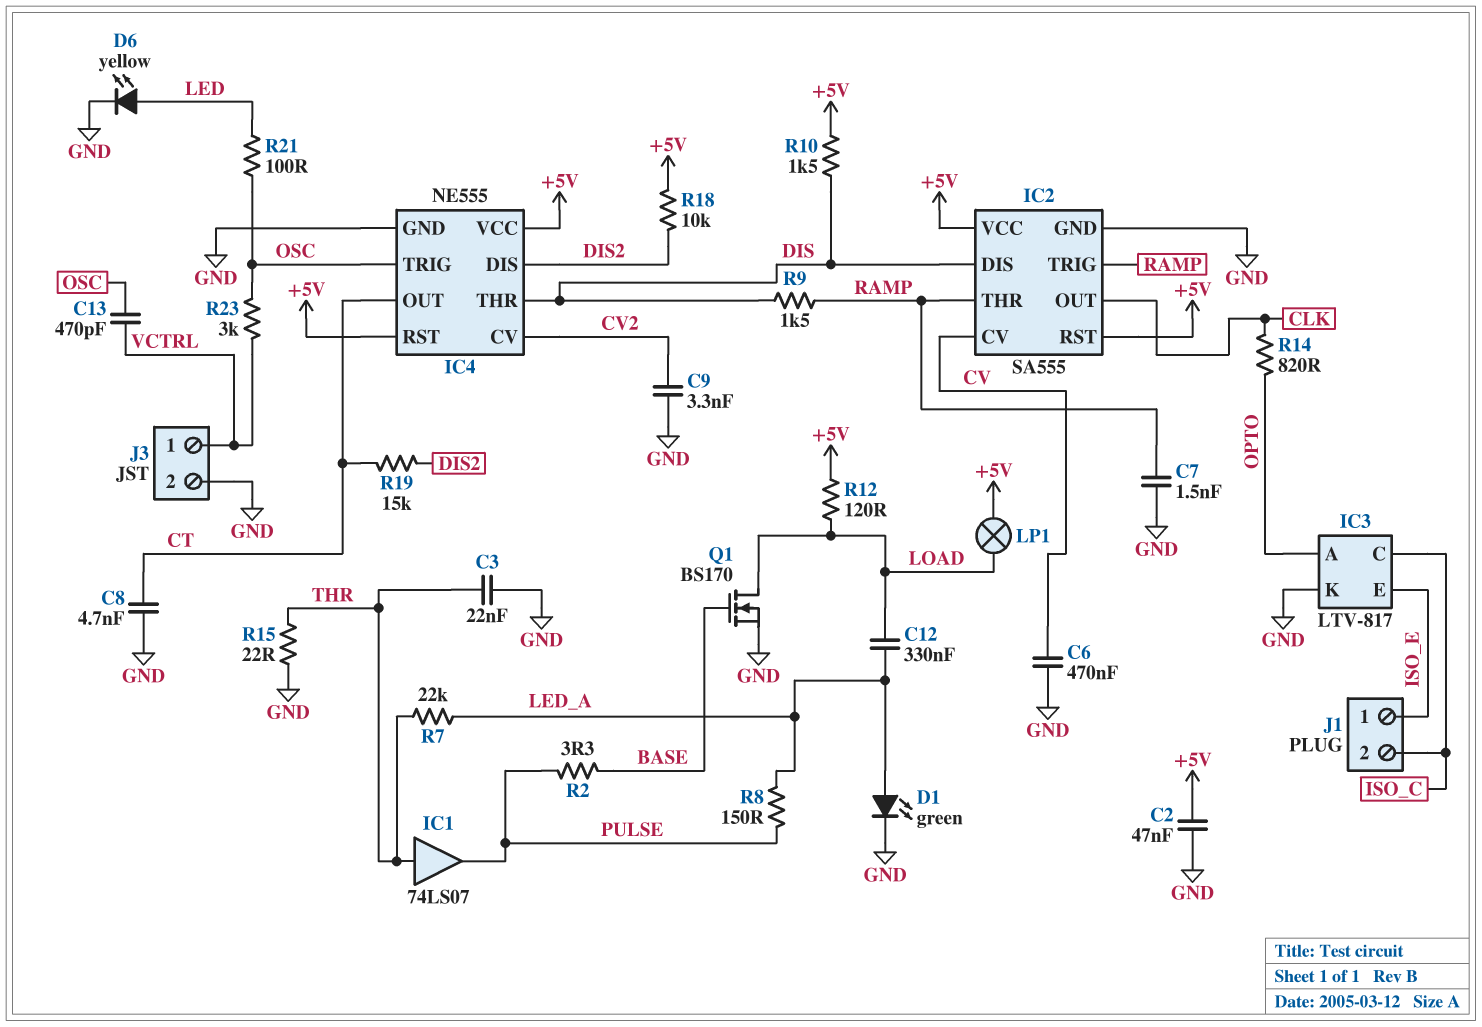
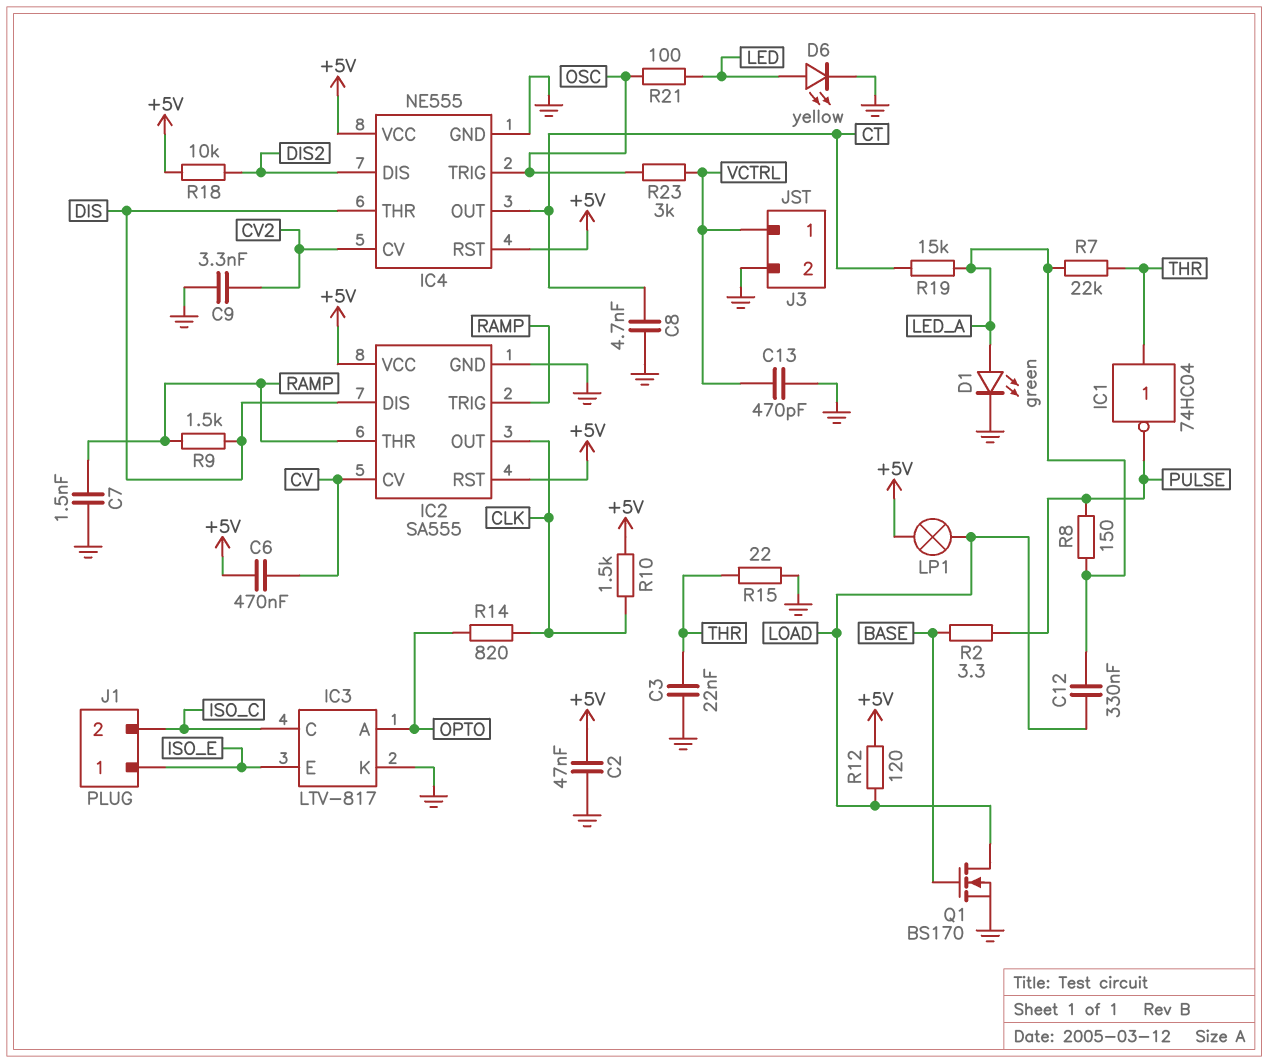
C6: 470nF (CV, GND) -> 470nF (+5V, CV)
C13: 470pF (OSC, VCTRL) -> 470pF (GND, VCTRL)
IC1: buffer 74LS07 (in THR, out PULSE) -> NOT 74HC04 (in THR, out PULSE)
R10: 1.5k (+5V, DIS) -> 1.5k (+5V, CLK)
R19: 15k (CT, DIS2) -> 15k (CT, LED_A)

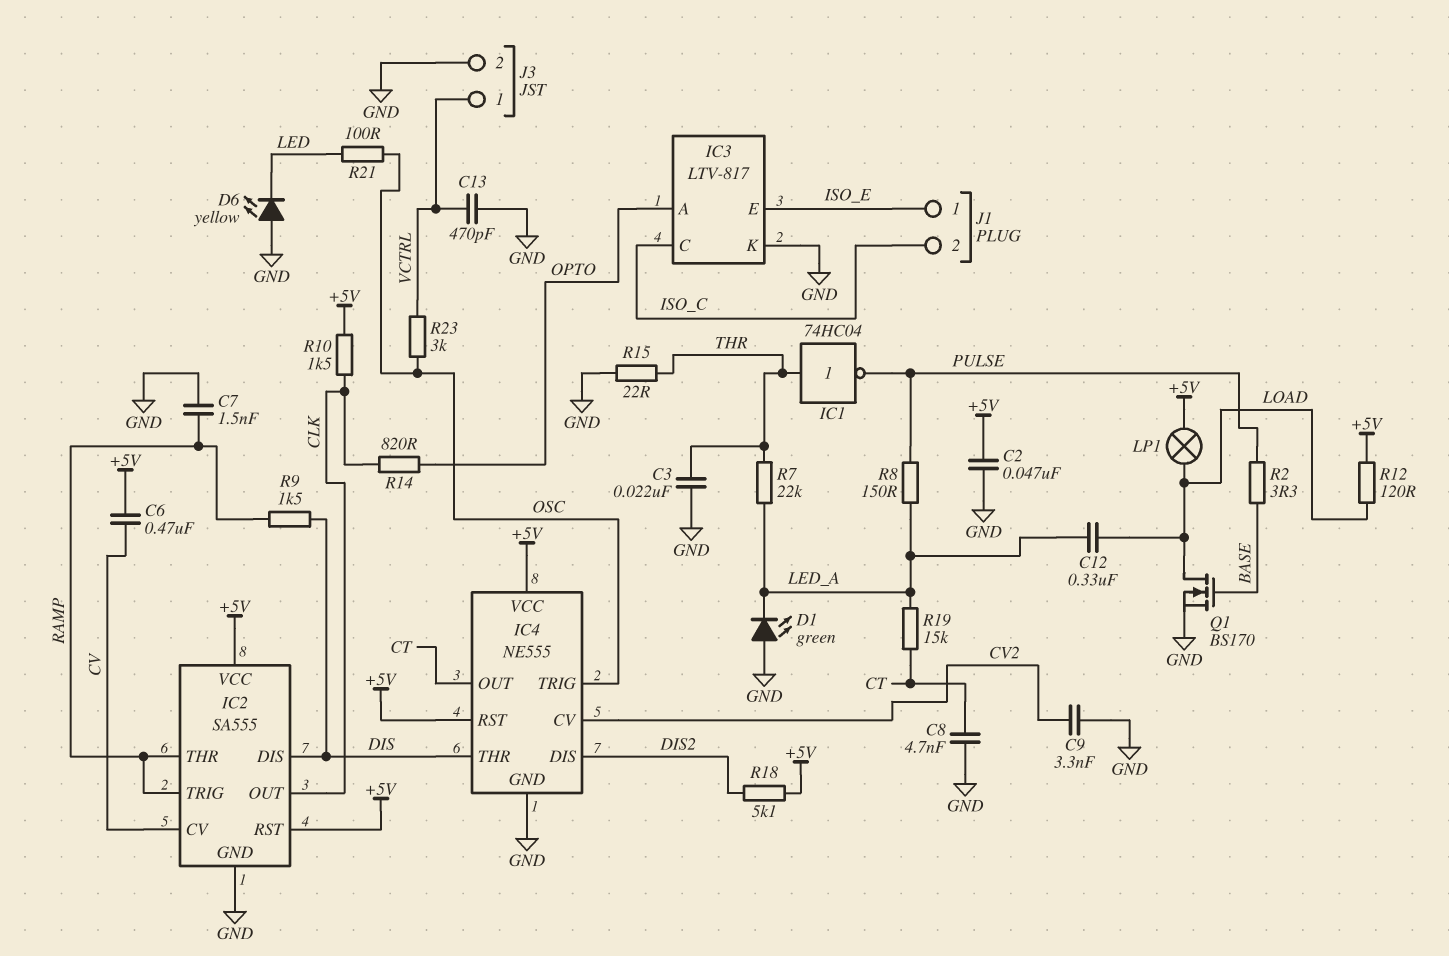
D1: LED green (A LED_A, K GND) -> LED green (A GND, K LED_A)
D6: LED yellow (A LED, K GND) -> LED yellow (A GND, K LED)
R18: 10k (+5V, DIS2) -> 5.1k (+5V, DIS2)

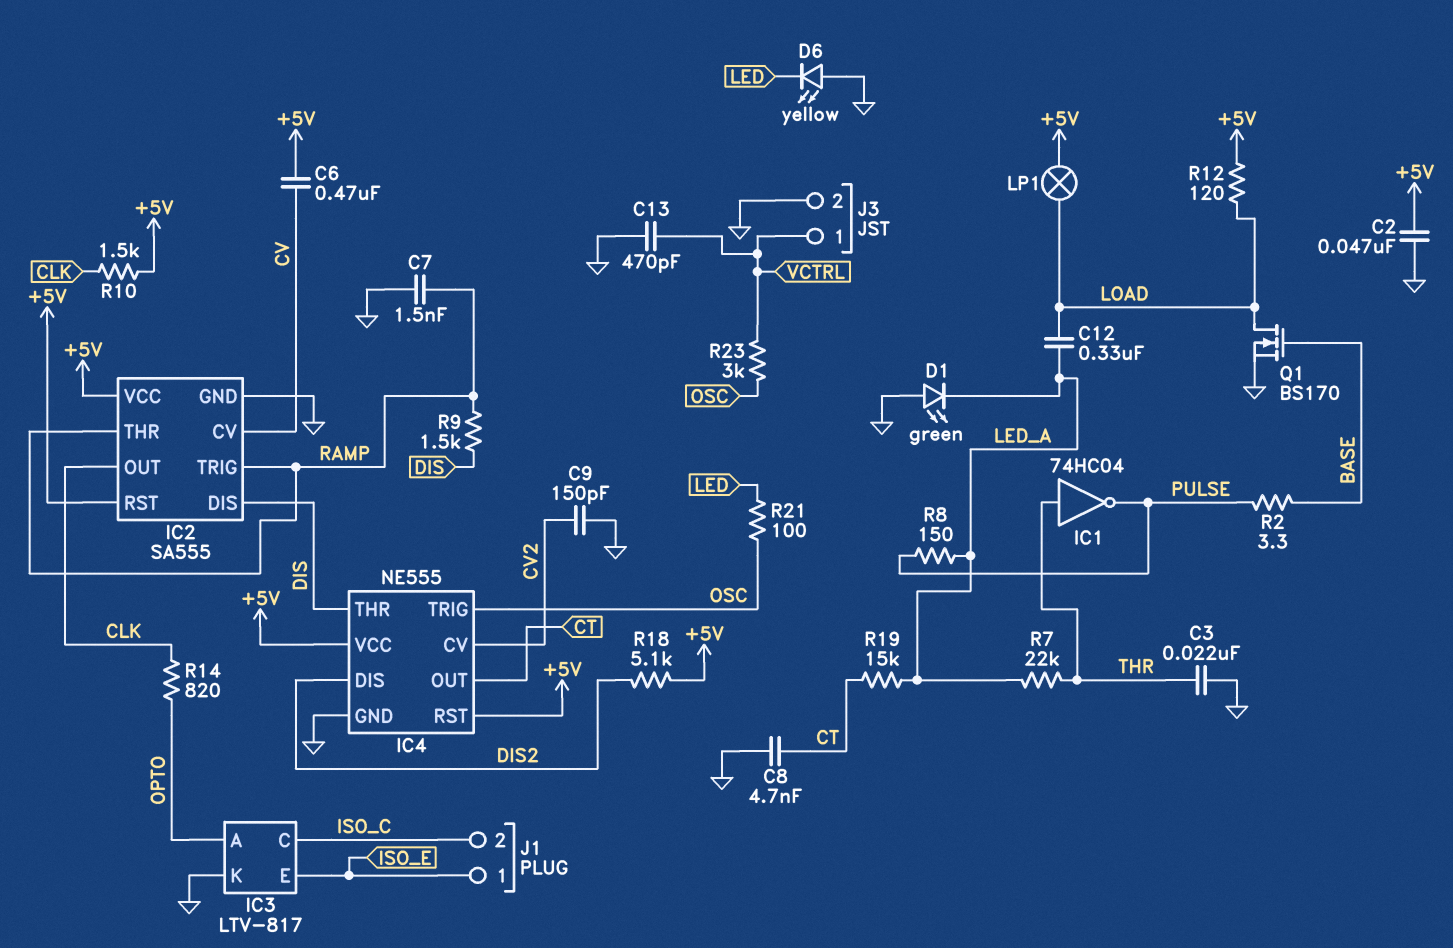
C9: 3.3nF (CV2, GND) -> 150pF (CV2, GND)
R15: 22 (GND, THR) -> none

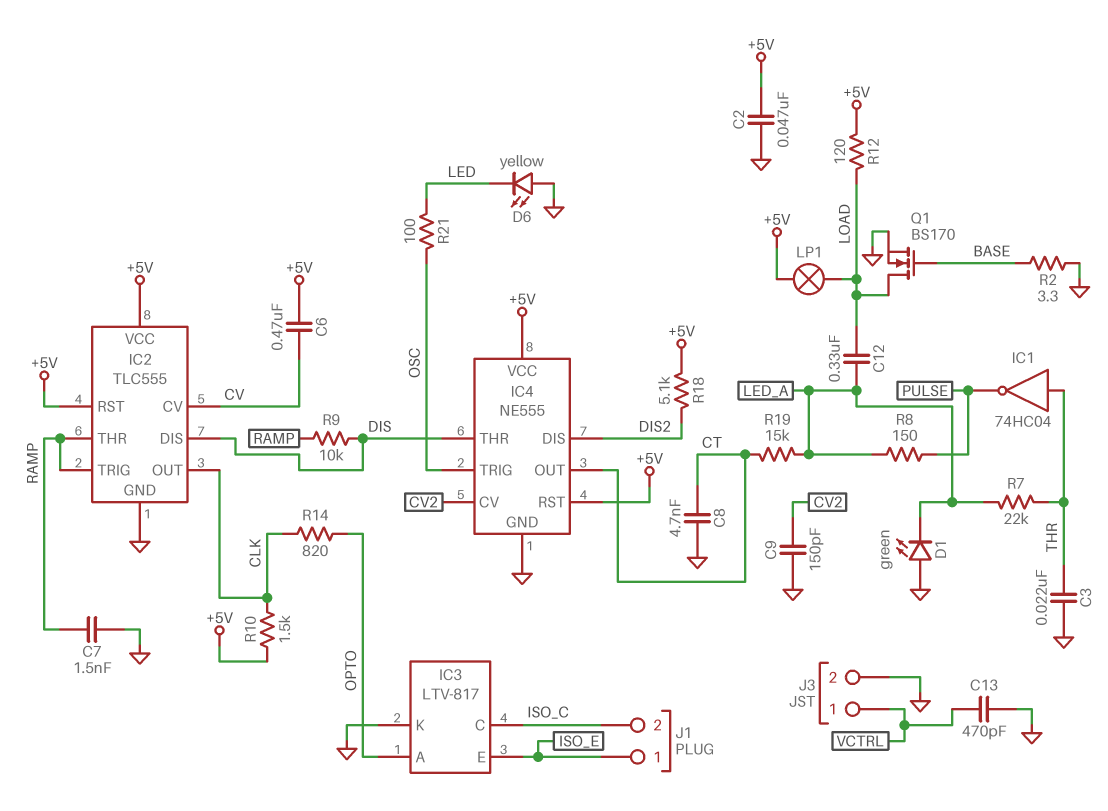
IC2: SA555 -> TLC555
R2: 3.3 (BASE, PULSE) -> 3.3 (BASE, GND)
R9: 1.5k (DIS, RAMP) -> 10k (DIS, RAMP)
R23: 3k (OSC, VCTRL) -> none

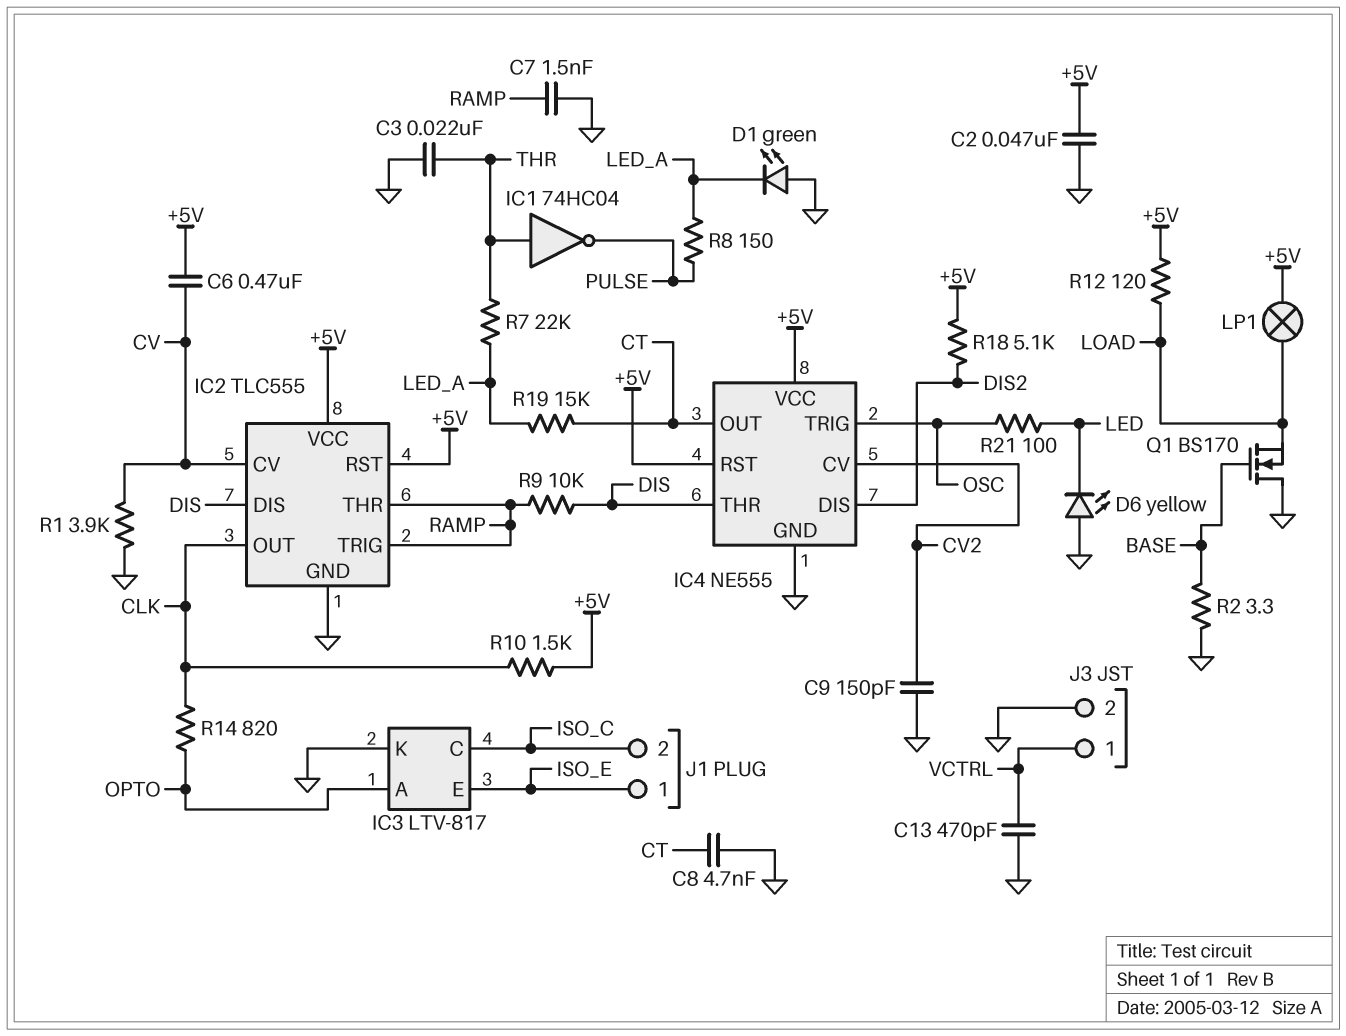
C12: 330nF (LED_A, LOAD) -> none
Q1: NMOS BS170 (G BASE, D LOAD, S GND) -> NMOS BS170 (G BASE, D GND, S LOAD)
R1: none -> 3.9k (CV, GND)

